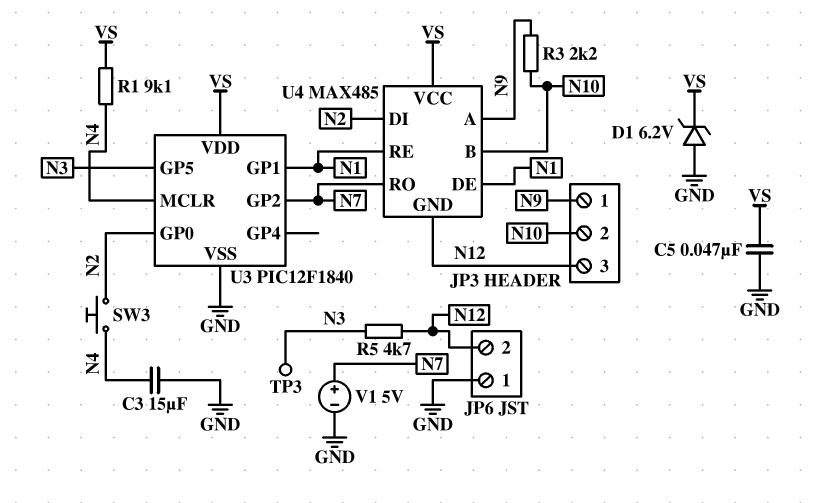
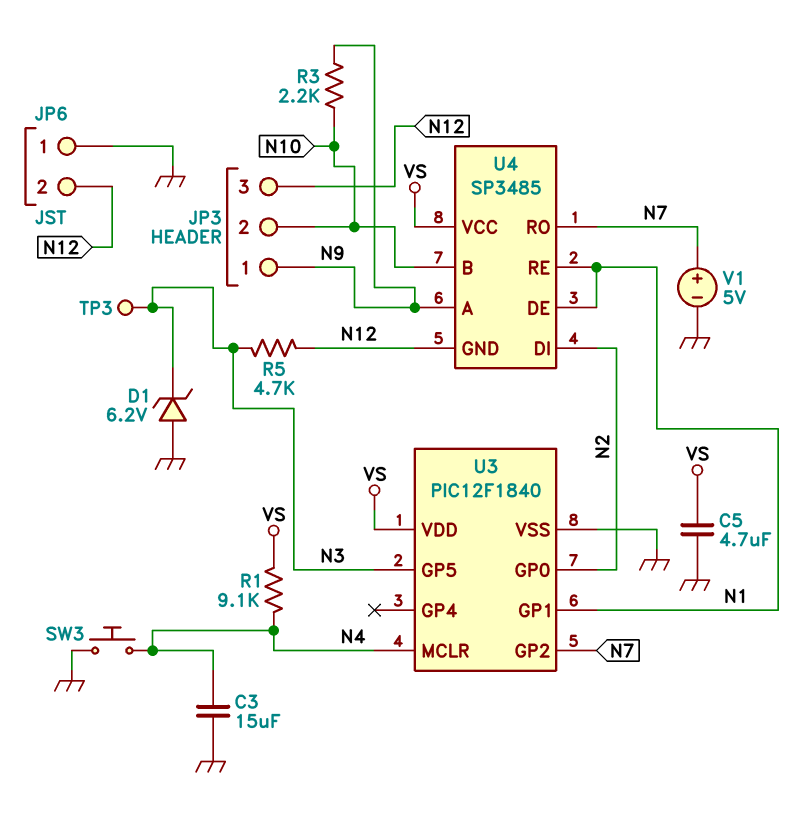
C5: 47nF (GND, VS) -> 4.7uF (GND, VS)
D1: zener 6.2V (A GND, K VS) -> zener 6.2V (A GND, K N3)
SW3: button (N2, N4) -> button (GND, N4)
U4: MAX485 -> SP3485

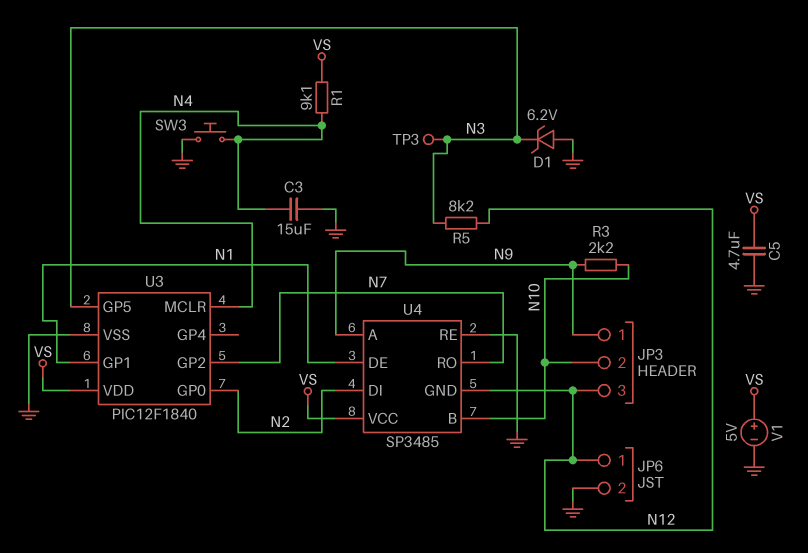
JP6 pin 1: GND -> N12
JP6 pin 2: N12 -> GND
R5: 4.7k (N3, N12) -> 8.2k (N3, N12)
U4 pin RE: N1 -> GND
V1: 5V (plus N7, minus GND) -> 5V (plus VS, minus GND)

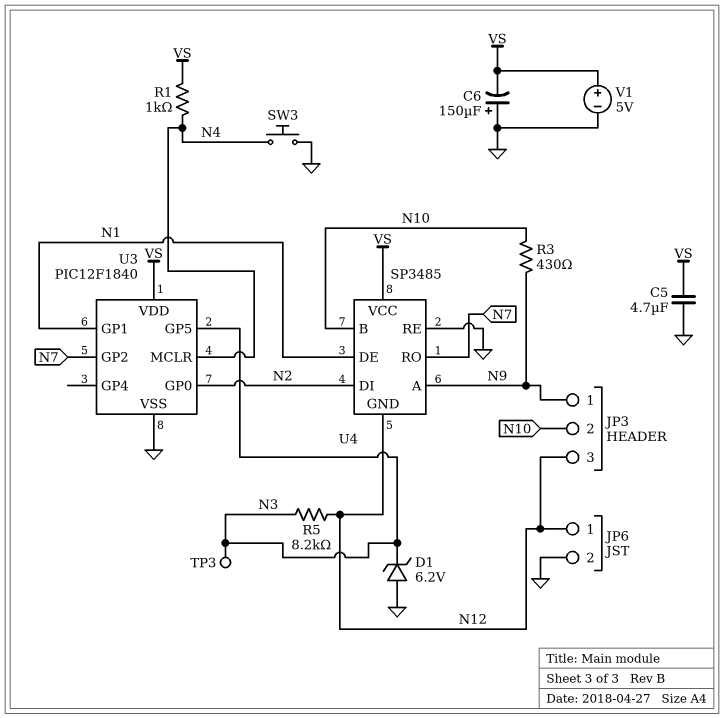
C3: 15uF (GND, N4) -> none
C6: none -> 150uF (plus GND, minus VS)
R1: 9.1k (N4, VS) -> 1k (N4, VS)
R3: 2.2k (N9, N10) -> 430 (N9, N10)

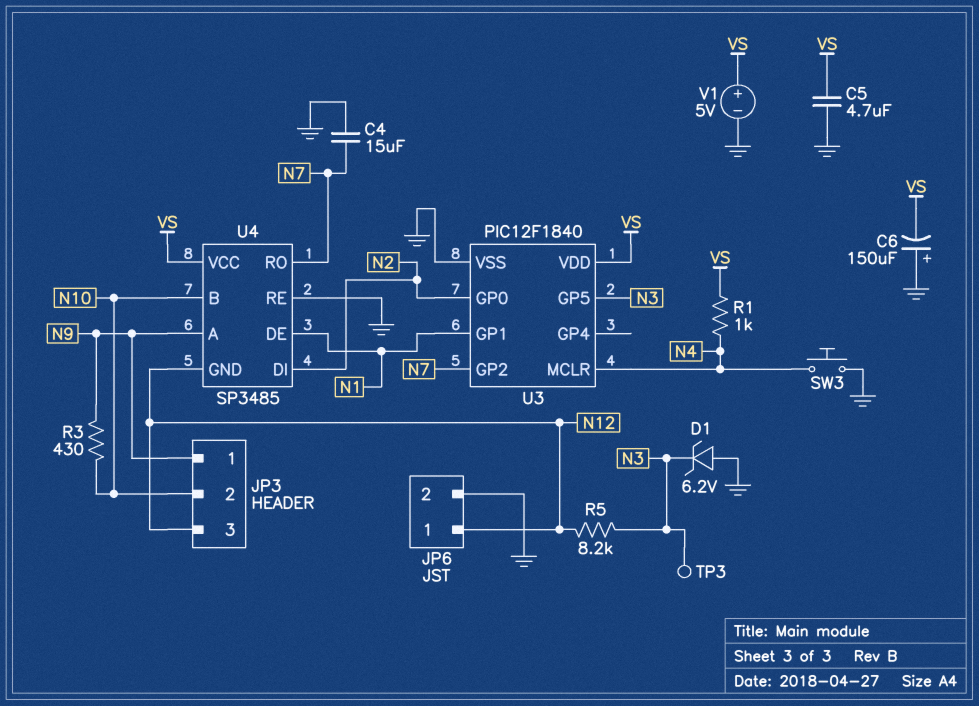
C4: none -> 15uF (GND, N7)

